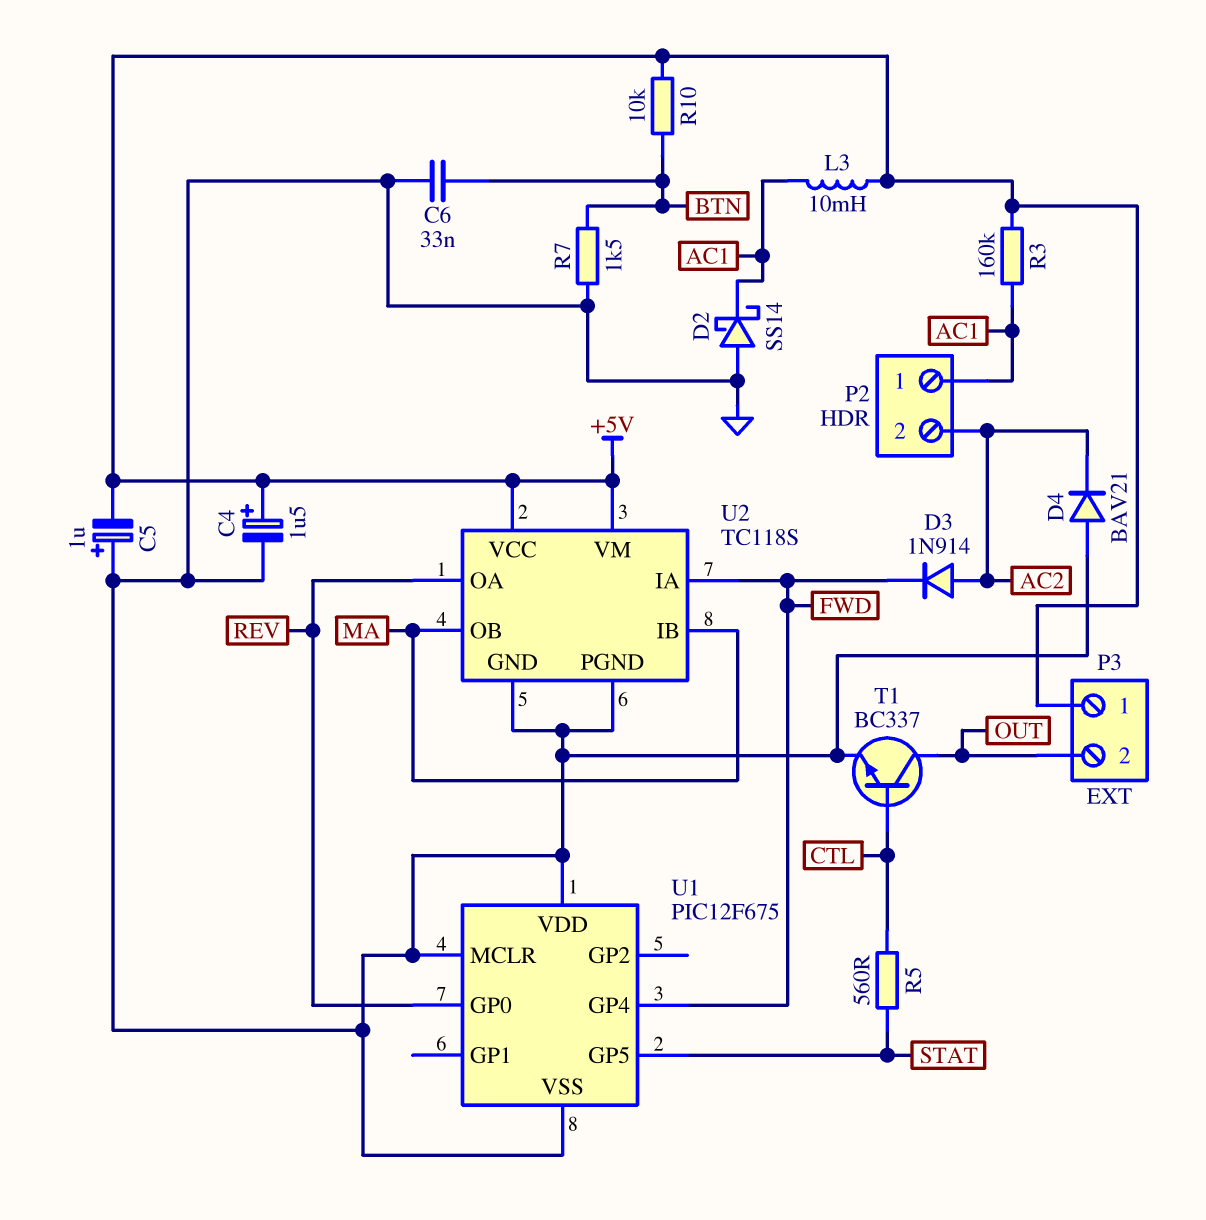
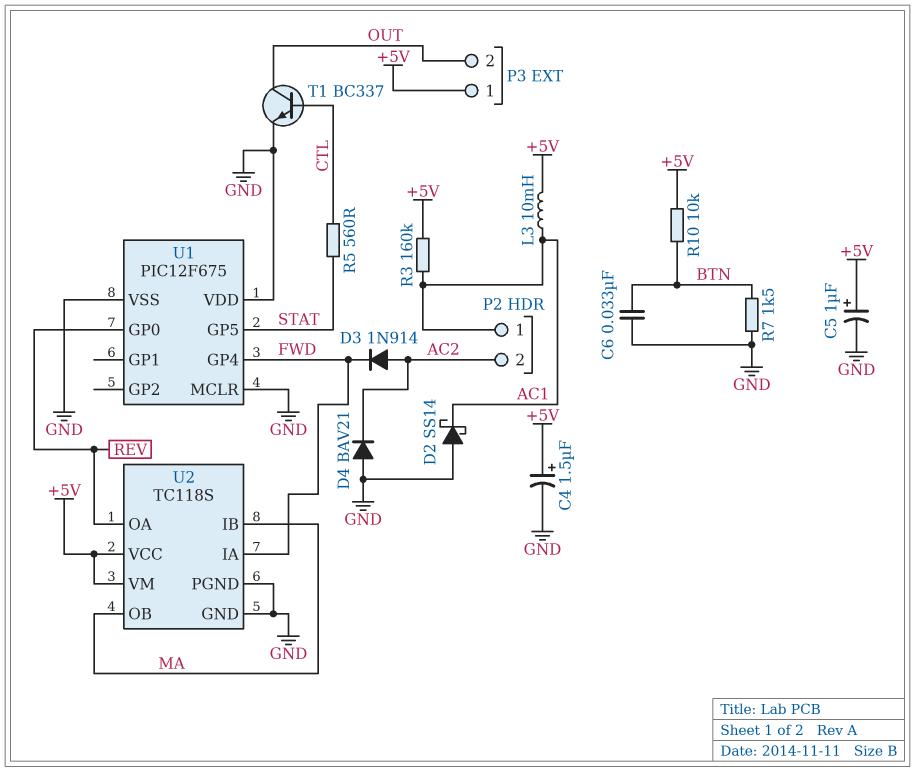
C5: 1uF (plus GND, minus +5V) -> 1uF (plus +5V, minus GND)

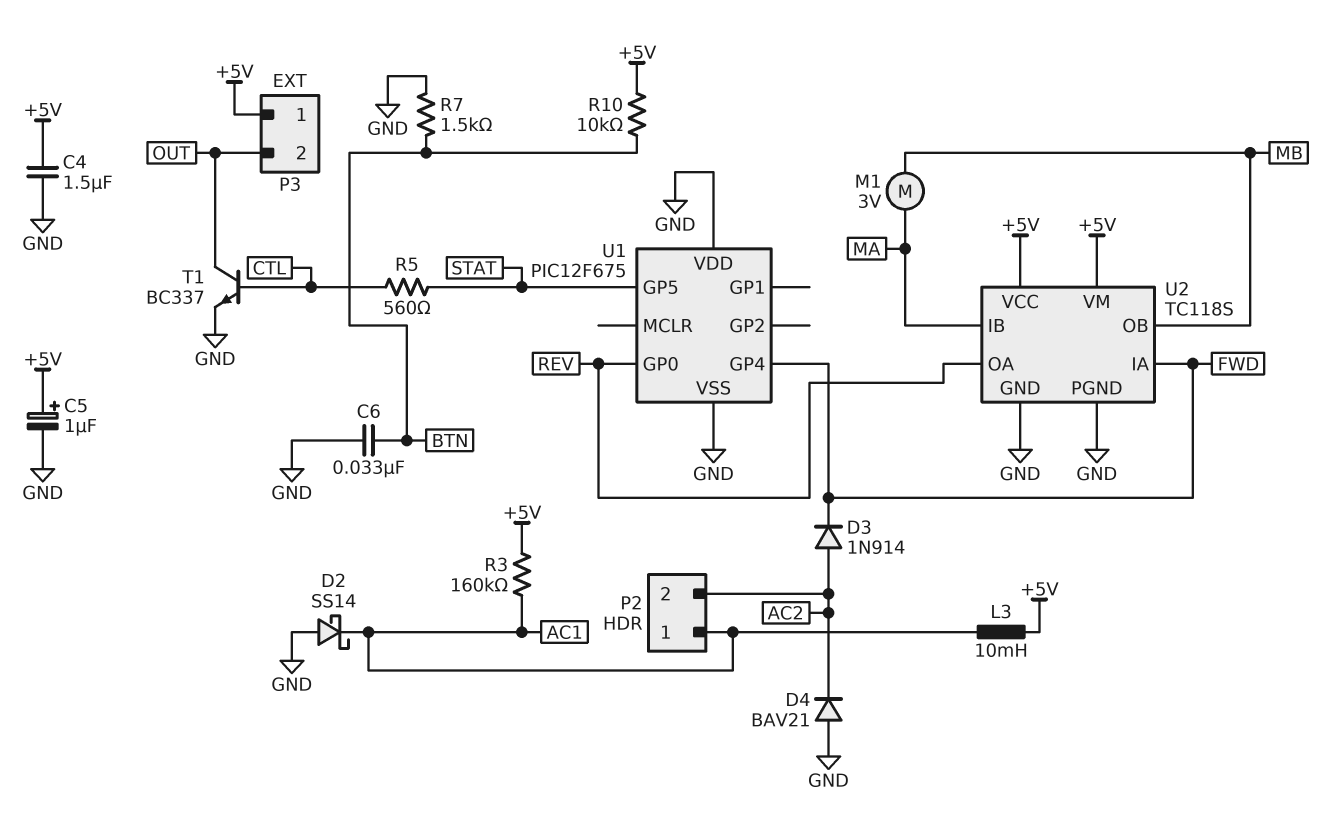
C4: 1.5uF (plus +5V, minus GND) -> 1.5uF (+5V, GND)
M1: none -> motor 3V (MA, MB)
U1 pin MCLR: GND -> none
U2 pin OB: MA -> MB

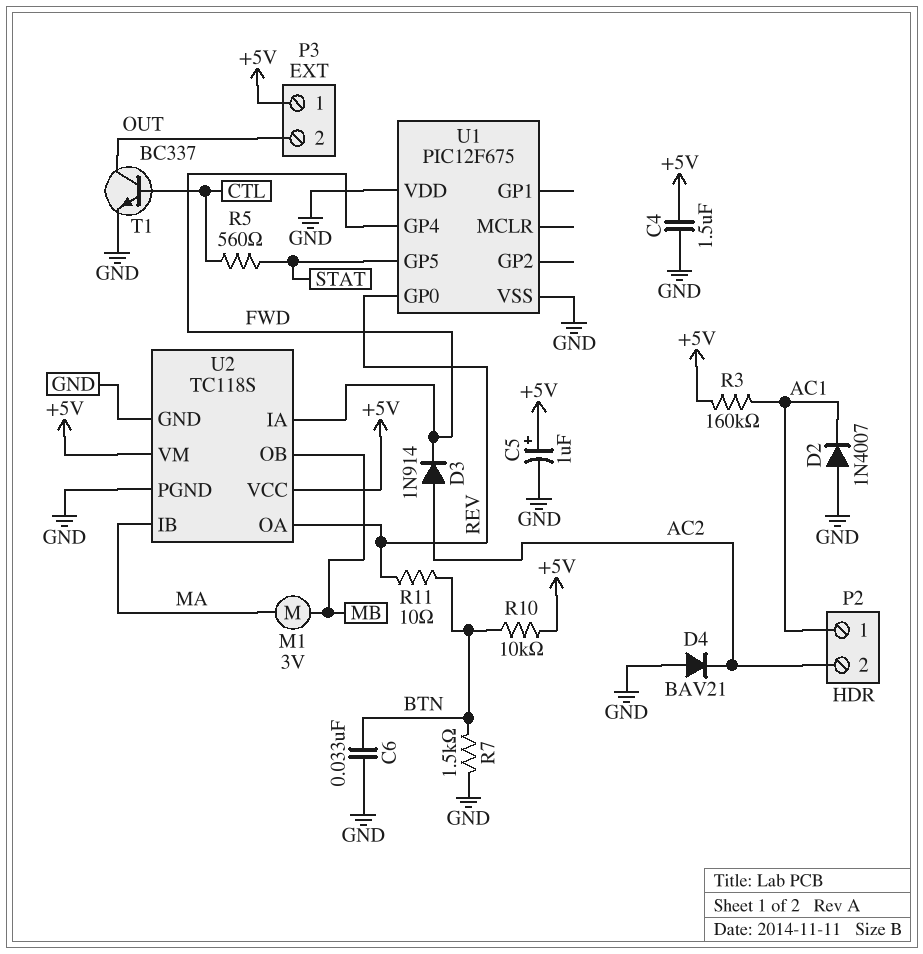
D2: schottky SS14 (A GND, K AC1) -> diode 1N4007 (A GND, K AC1)
L3: 10mH (+5V, AC1) -> none
R11: none -> 10 (BTN, REV)

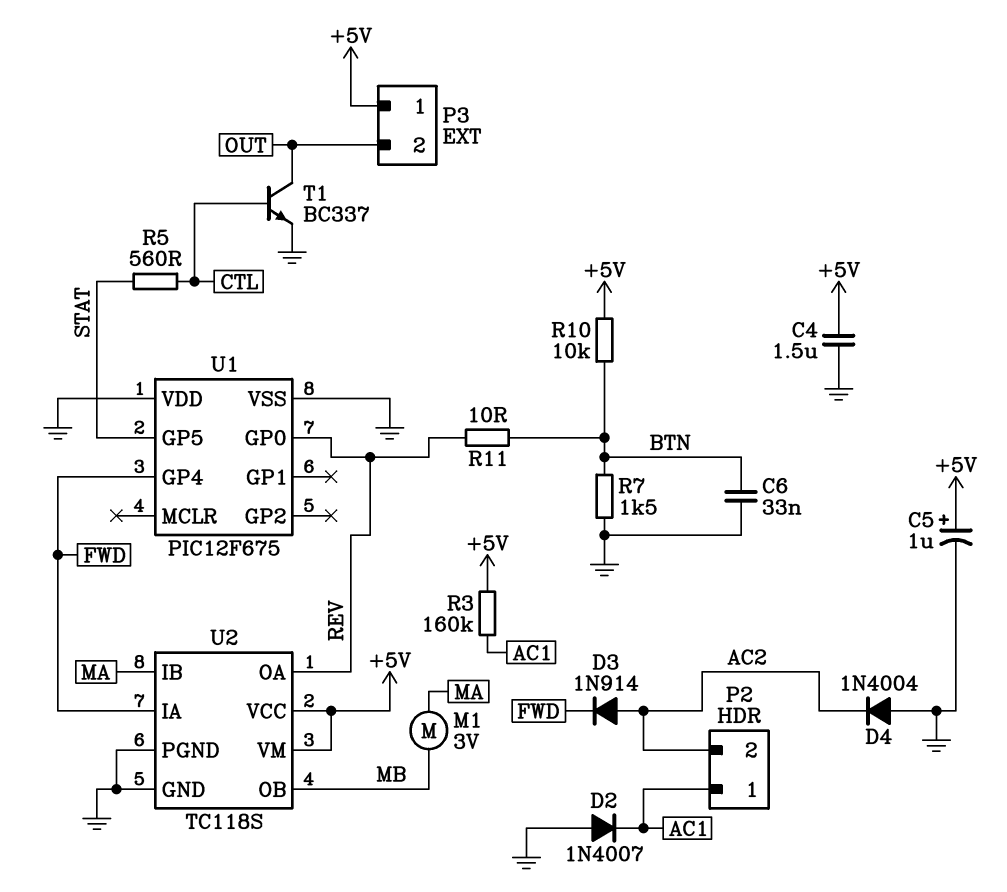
D4: diode BAV21 (A GND, K AC2) -> diode 1N4004 (A GND, K AC2)

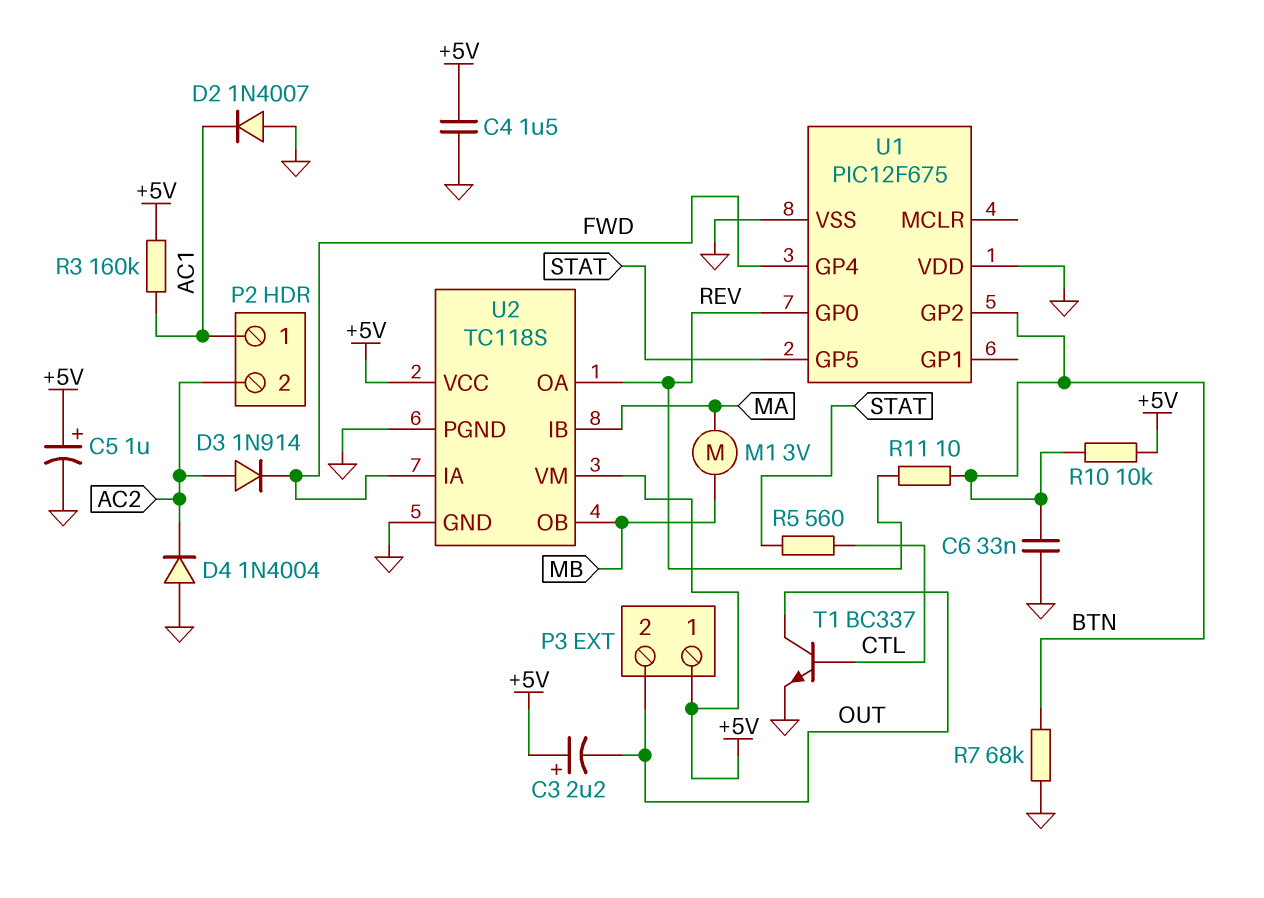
C3: none -> 2.2uF (plus +5V, minus OUT)
R7: 1.5k (BTN, GND) -> 68k (BTN, GND)
U1 pin GP2: none -> BTN

